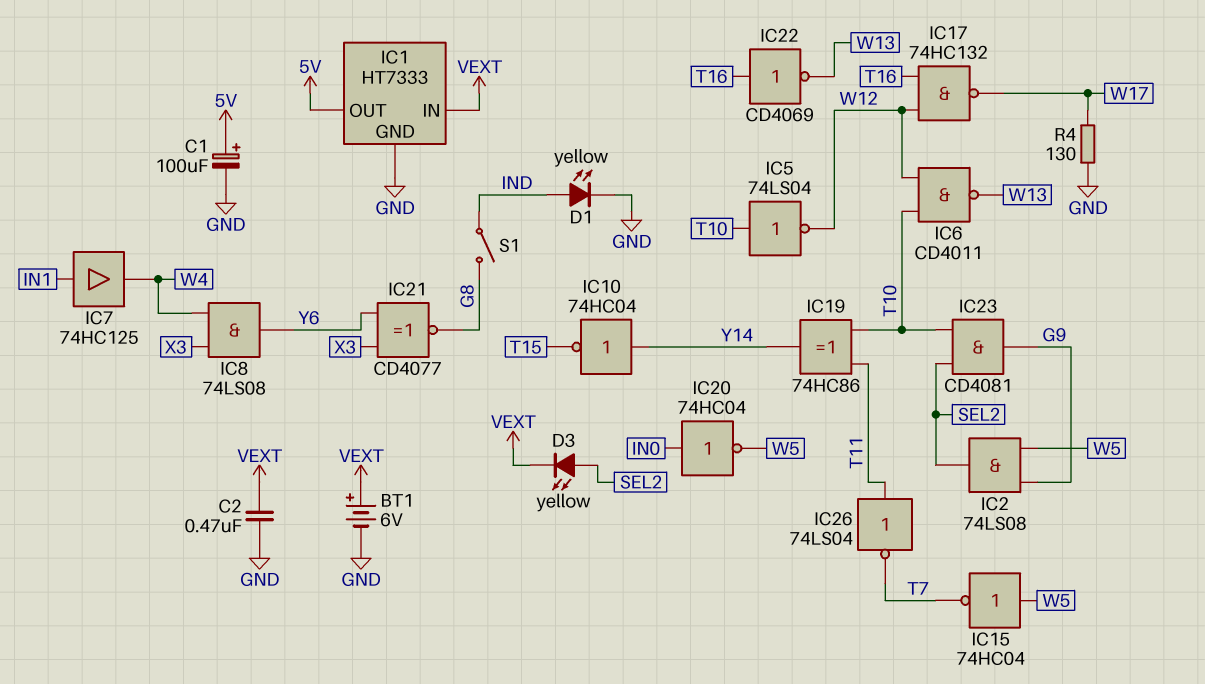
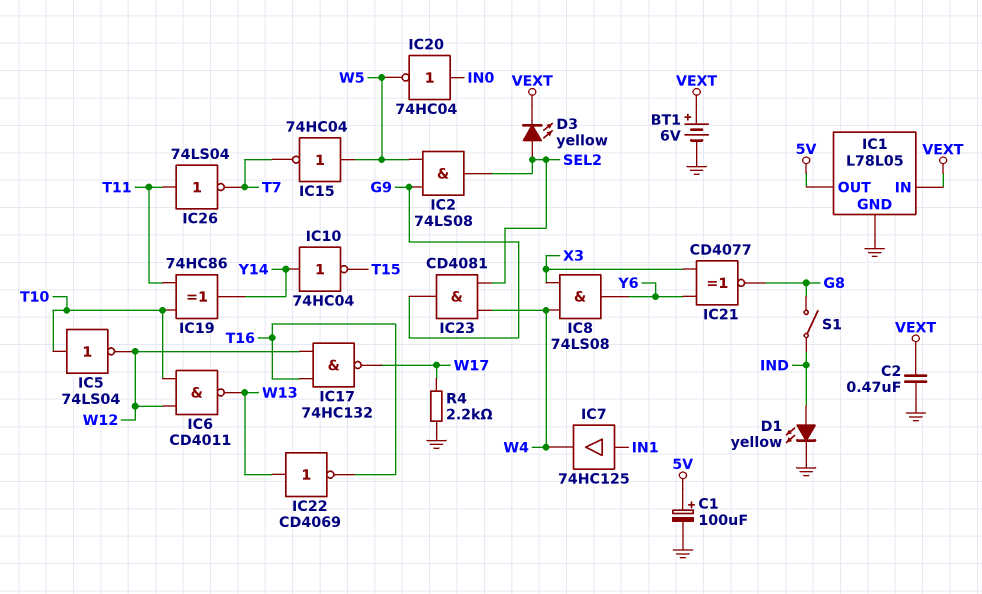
IC1: HT7333 -> L78L05
IC22: NOT CD4069 (in T16, out W13) -> NOT CD4069 (in W13, out T16)
IC23: AND CD4081 (in SEL2, in T10, out G9) -> AND CD4081 (in SEL2, in W4, out G9)
R4: 130 (GND, W17) -> 2.2k (GND, W17)

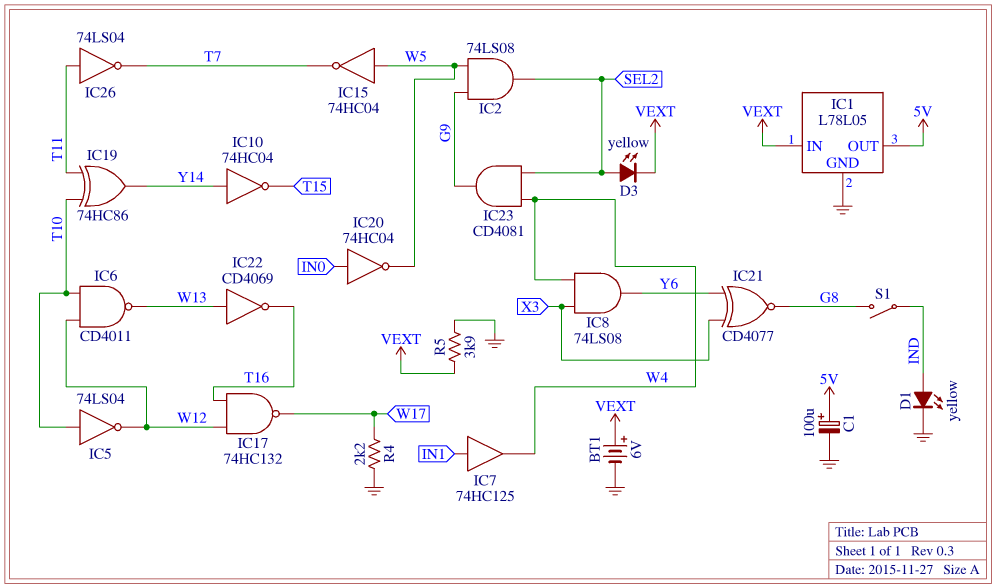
C2: 470nF (GND, VEXT) -> none
R5: none -> 3.9k (GND, VEXT)

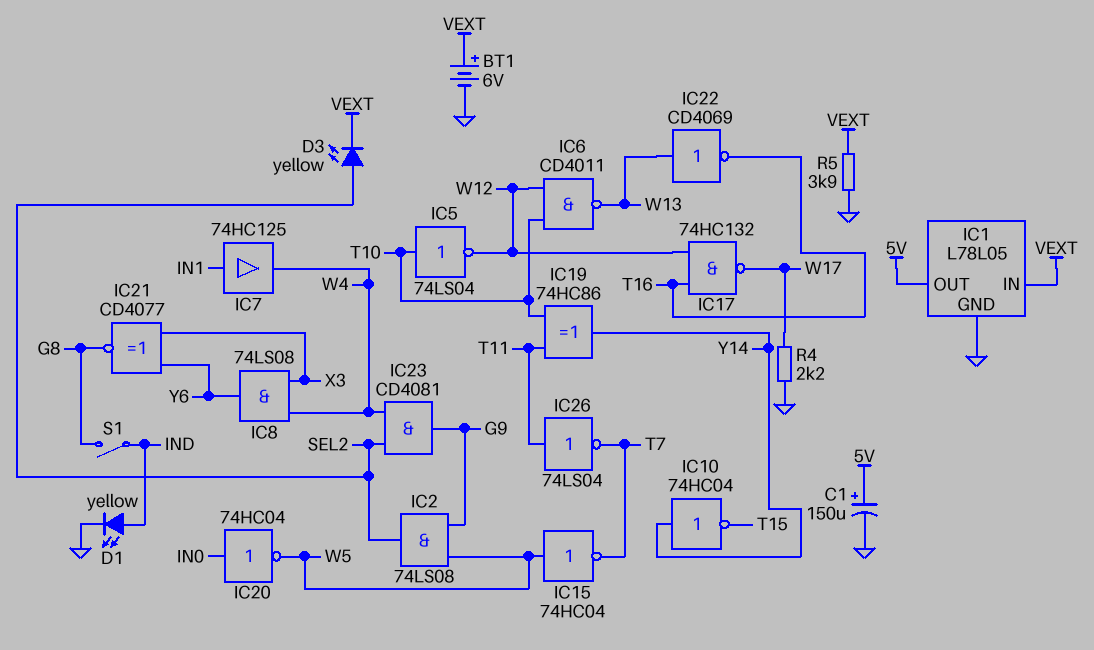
C1: 100uF (plus 5V, minus GND) -> 150uF (plus 5V, minus GND)

